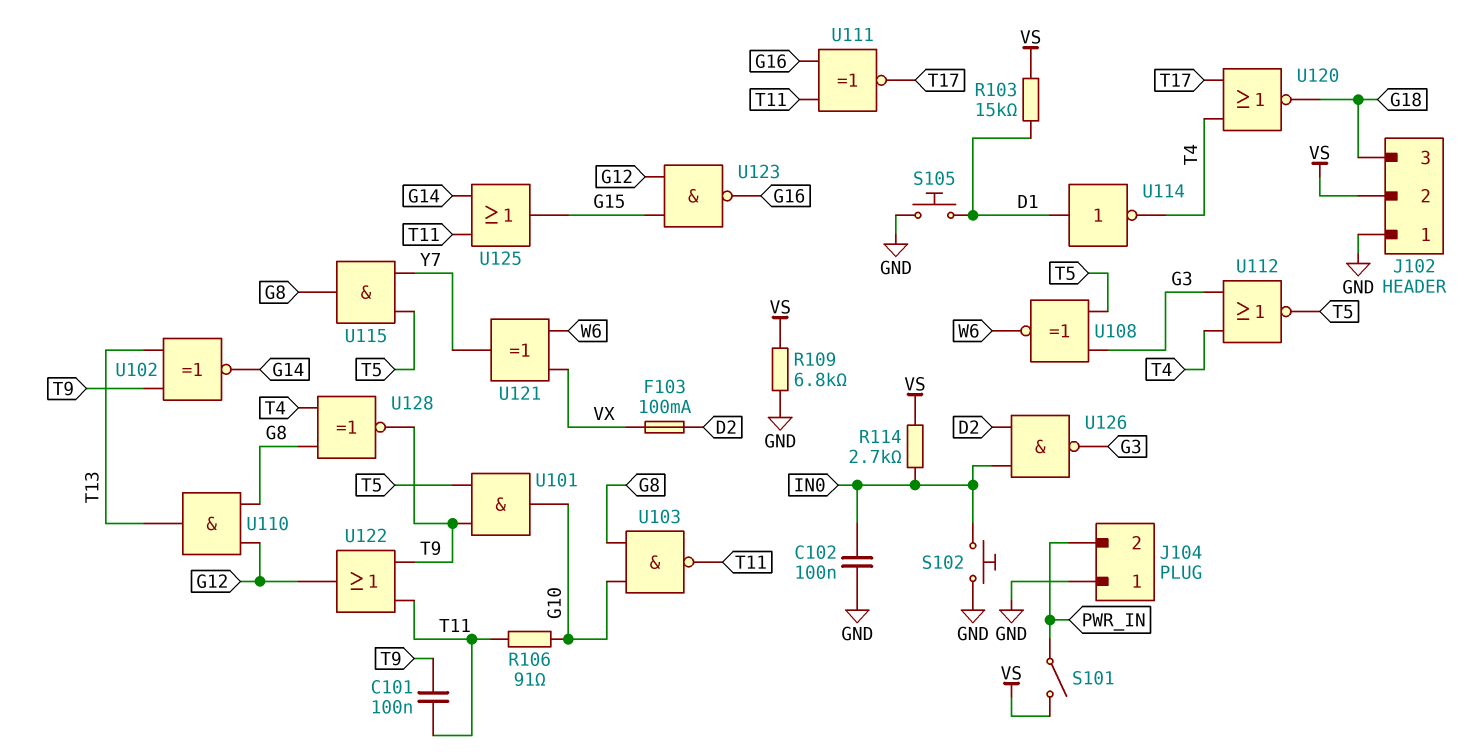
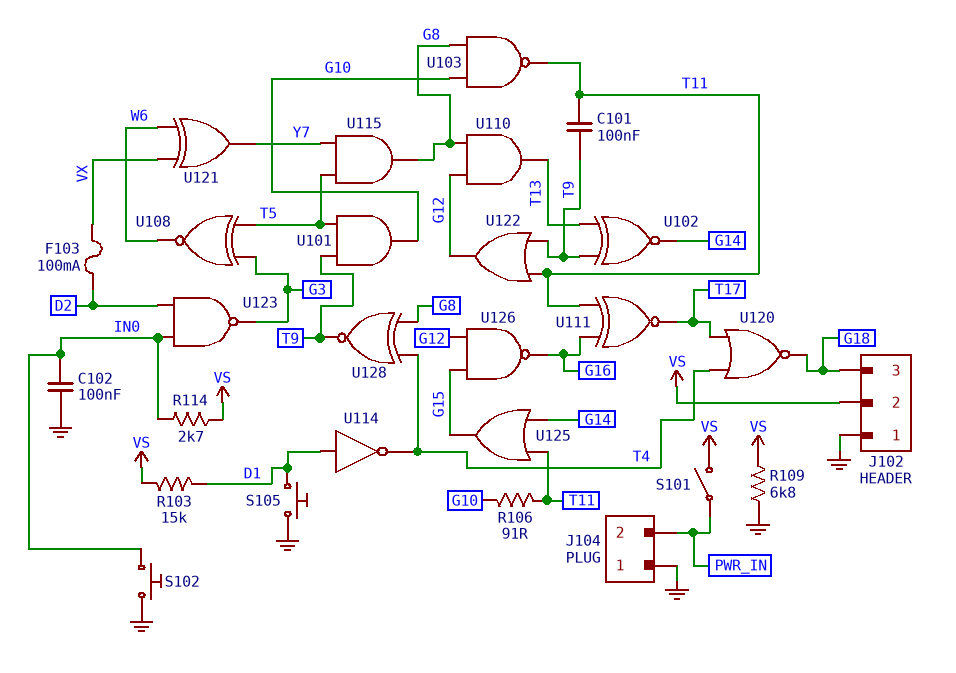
U112: NOR (in G3, in T4, out T5) -> none
U123: NAND (in G12, in G15, out G16) -> NAND (in D2, in IN0, out G3)
U126: NAND (in D2, in IN0, out G3) -> NAND (in G12, in G15, out G16)

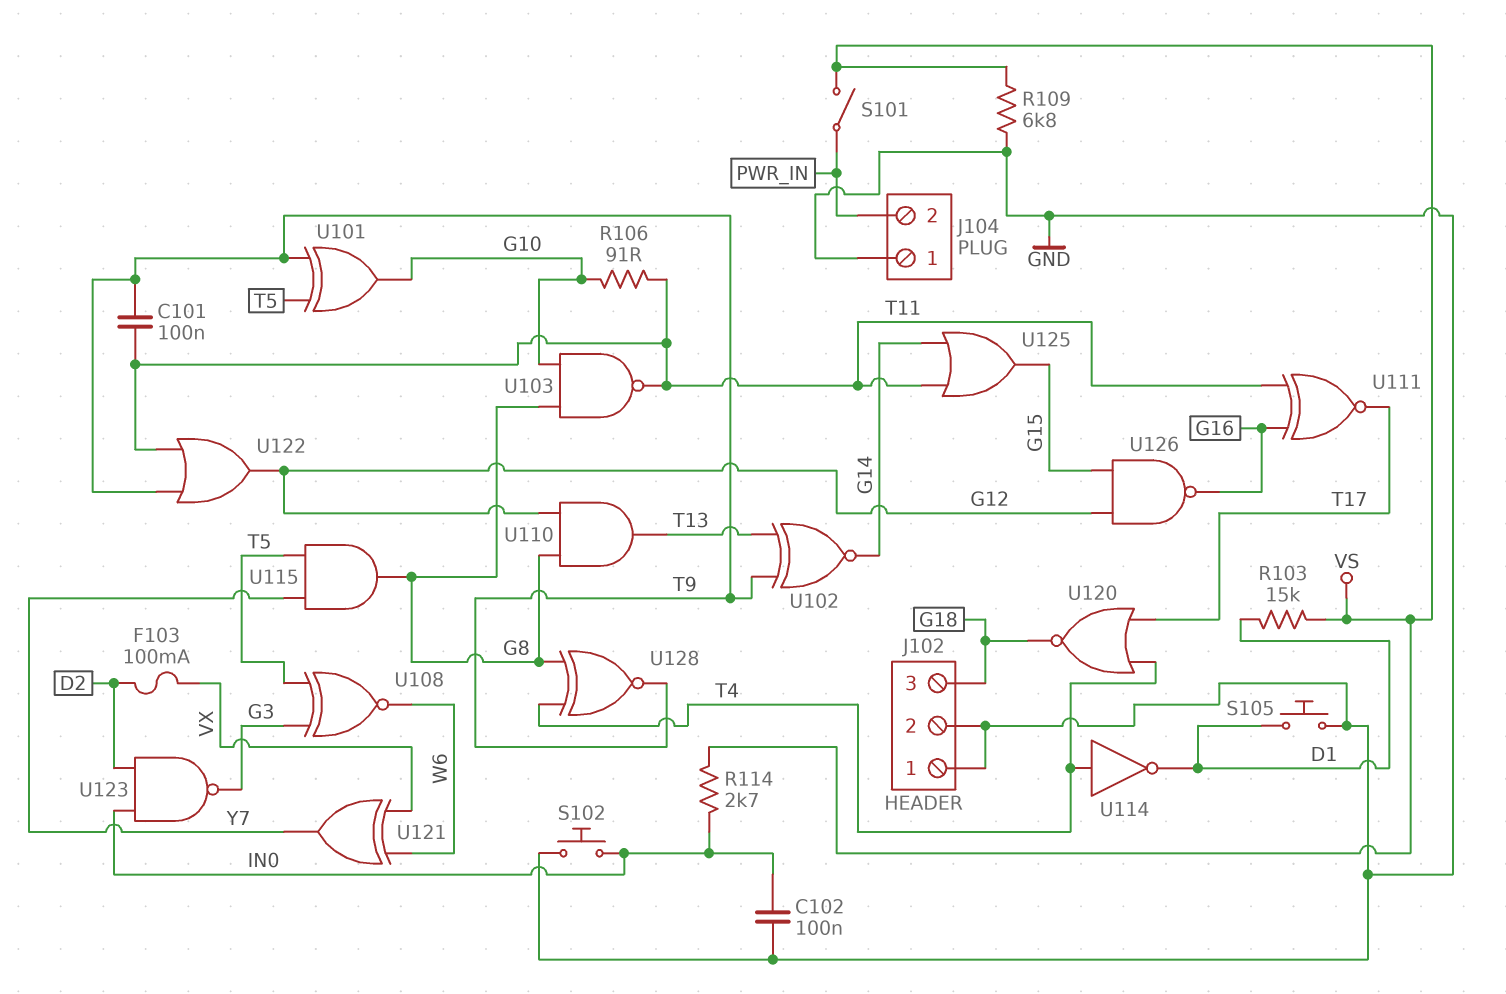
J102 pin 2: VS -> GND
U101: AND (in T5, in T9, out G10) -> XOR (in T5, in T9, out G10)
U114: NOT (in D1, out T4) -> NOT (in T4, out D1)

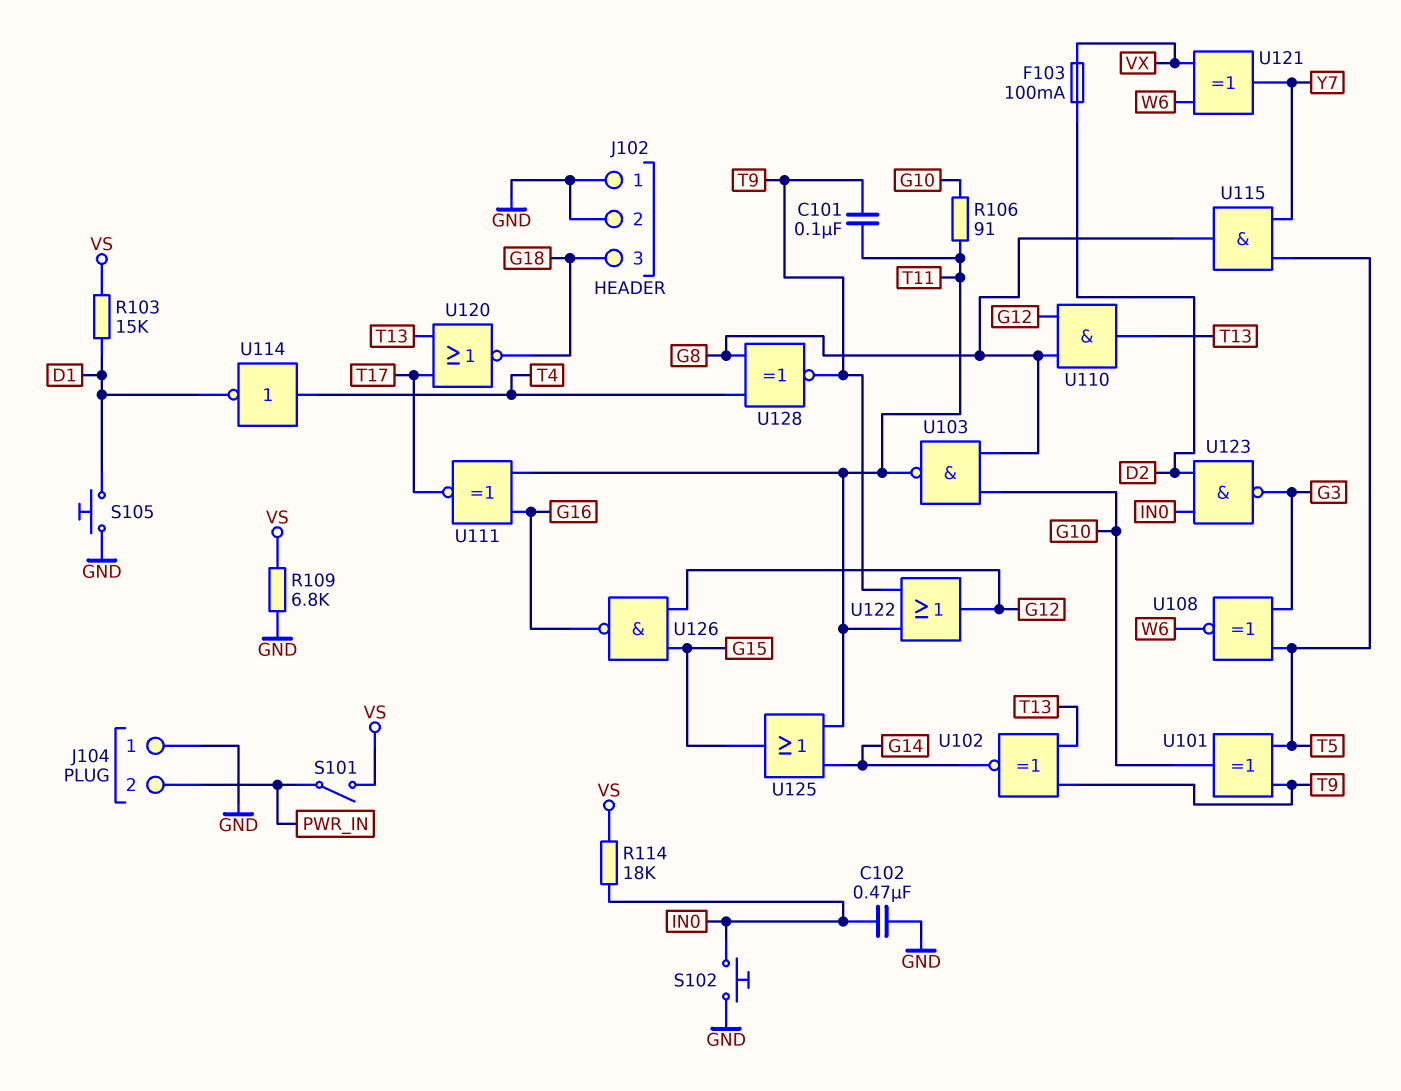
C102: 100nF (GND, IN0) -> 470nF (GND, IN0)
R114: 2.7k (IN0, VS) -> 18k (IN0, VS)
U120: NOR (in T4, in T17, out G18) -> NOR (in T13, in T17, out G18)

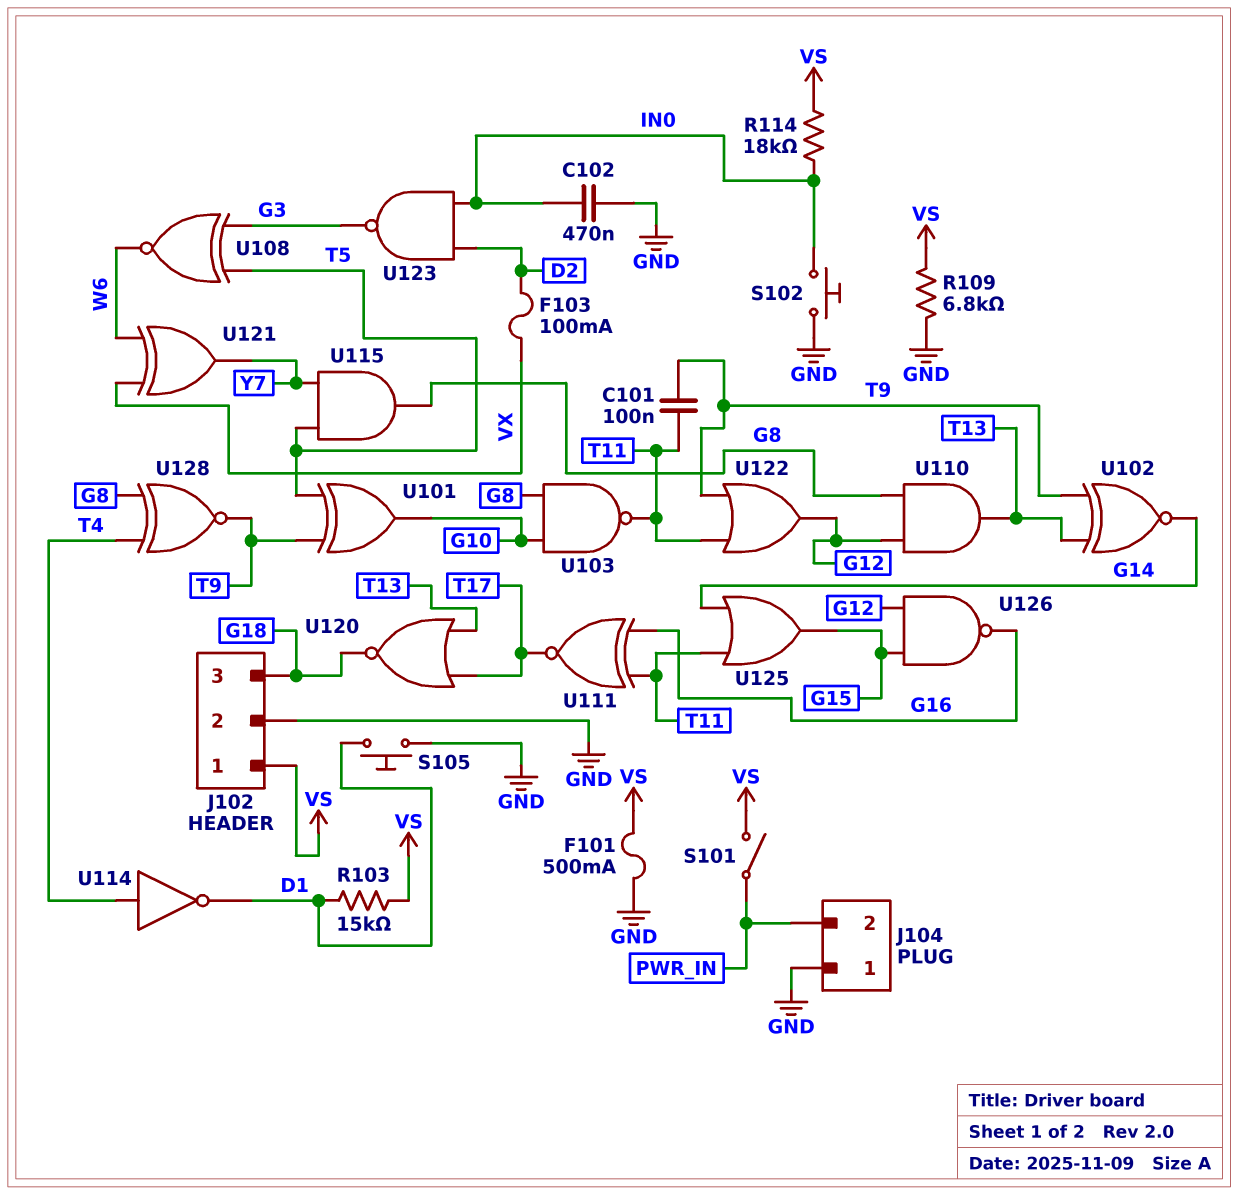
F101: none -> 500mA (GND, VS)
J102 pin 1: GND -> VS
R106: 91 (G10, T11) -> none

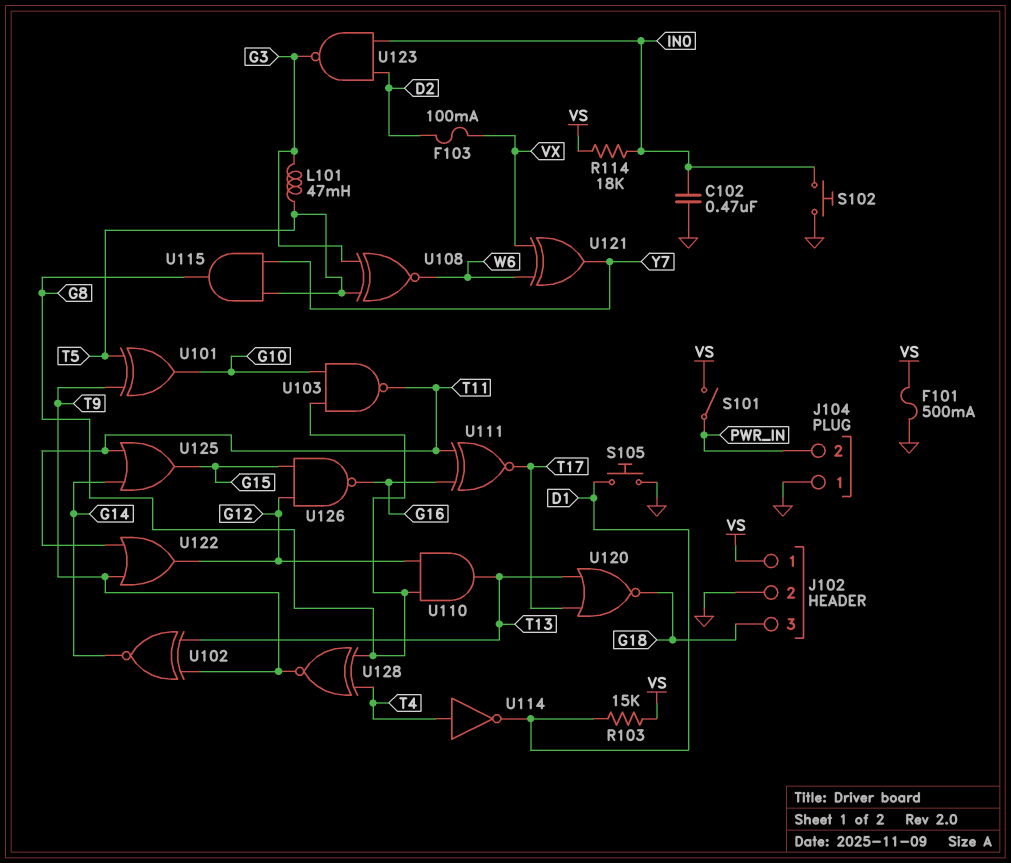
C101: 100nF (T9, T11) -> none
L101: none -> 47mH (G3, T5)
R109: 6.8k (GND, VS) -> none

